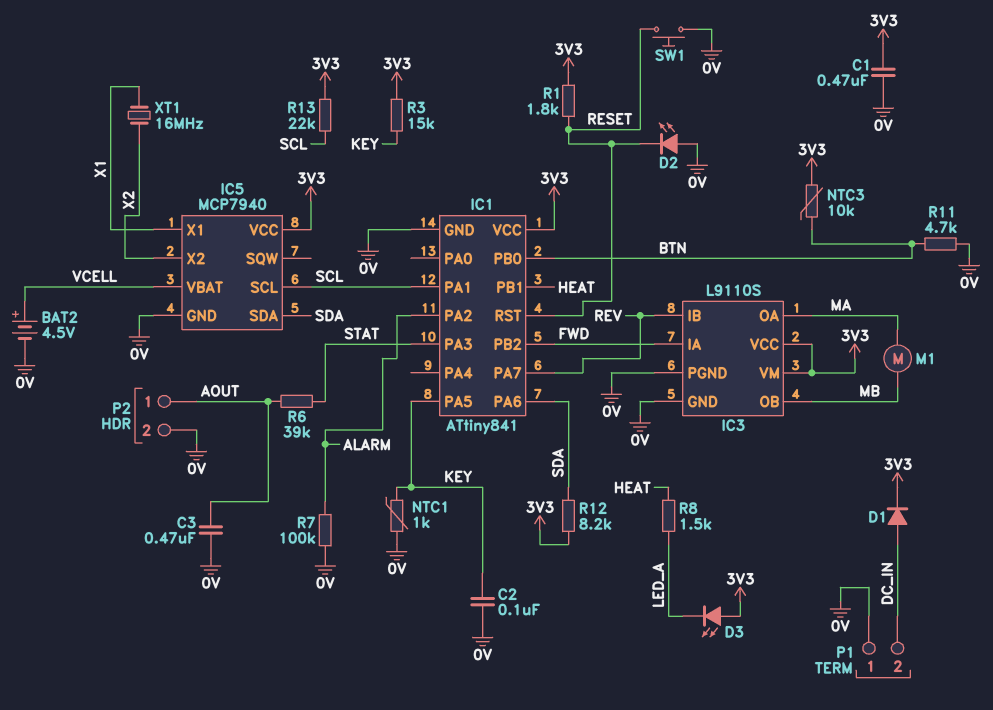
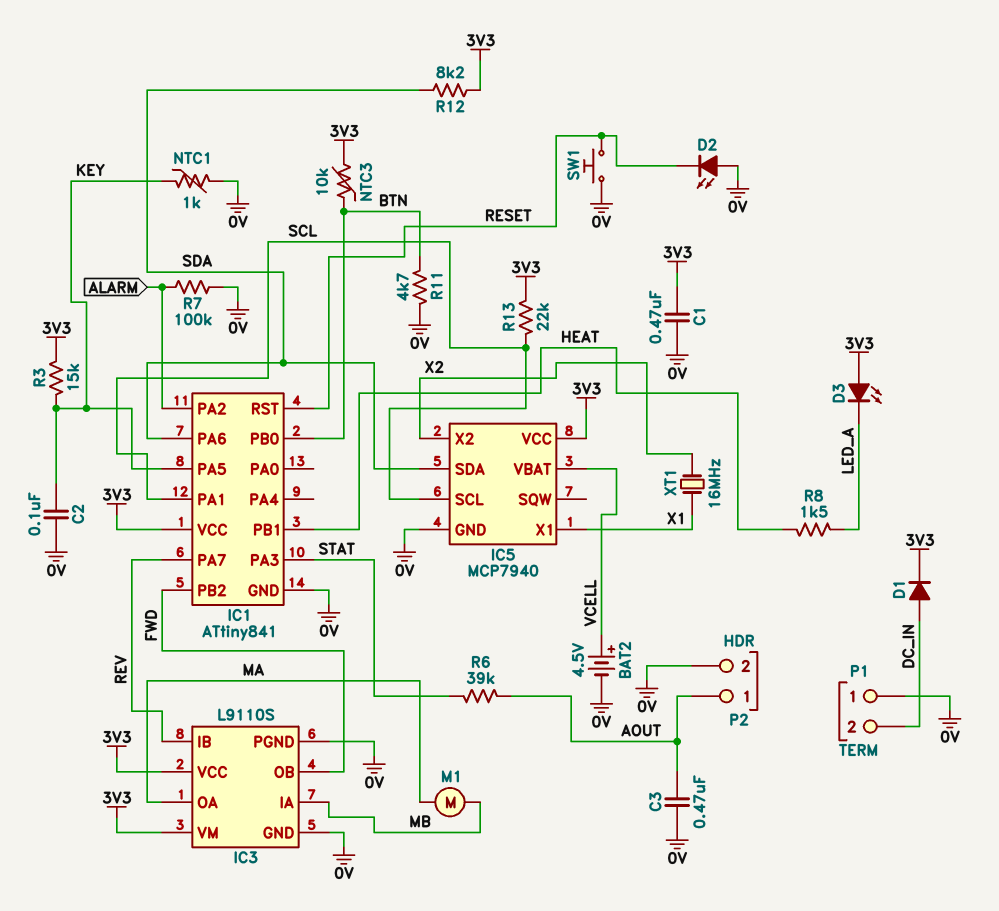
IC3 pin IA: FWD -> MB
IC3 pin OB: MB -> FWD
R1: 1.8k (3V3, RESET) -> none

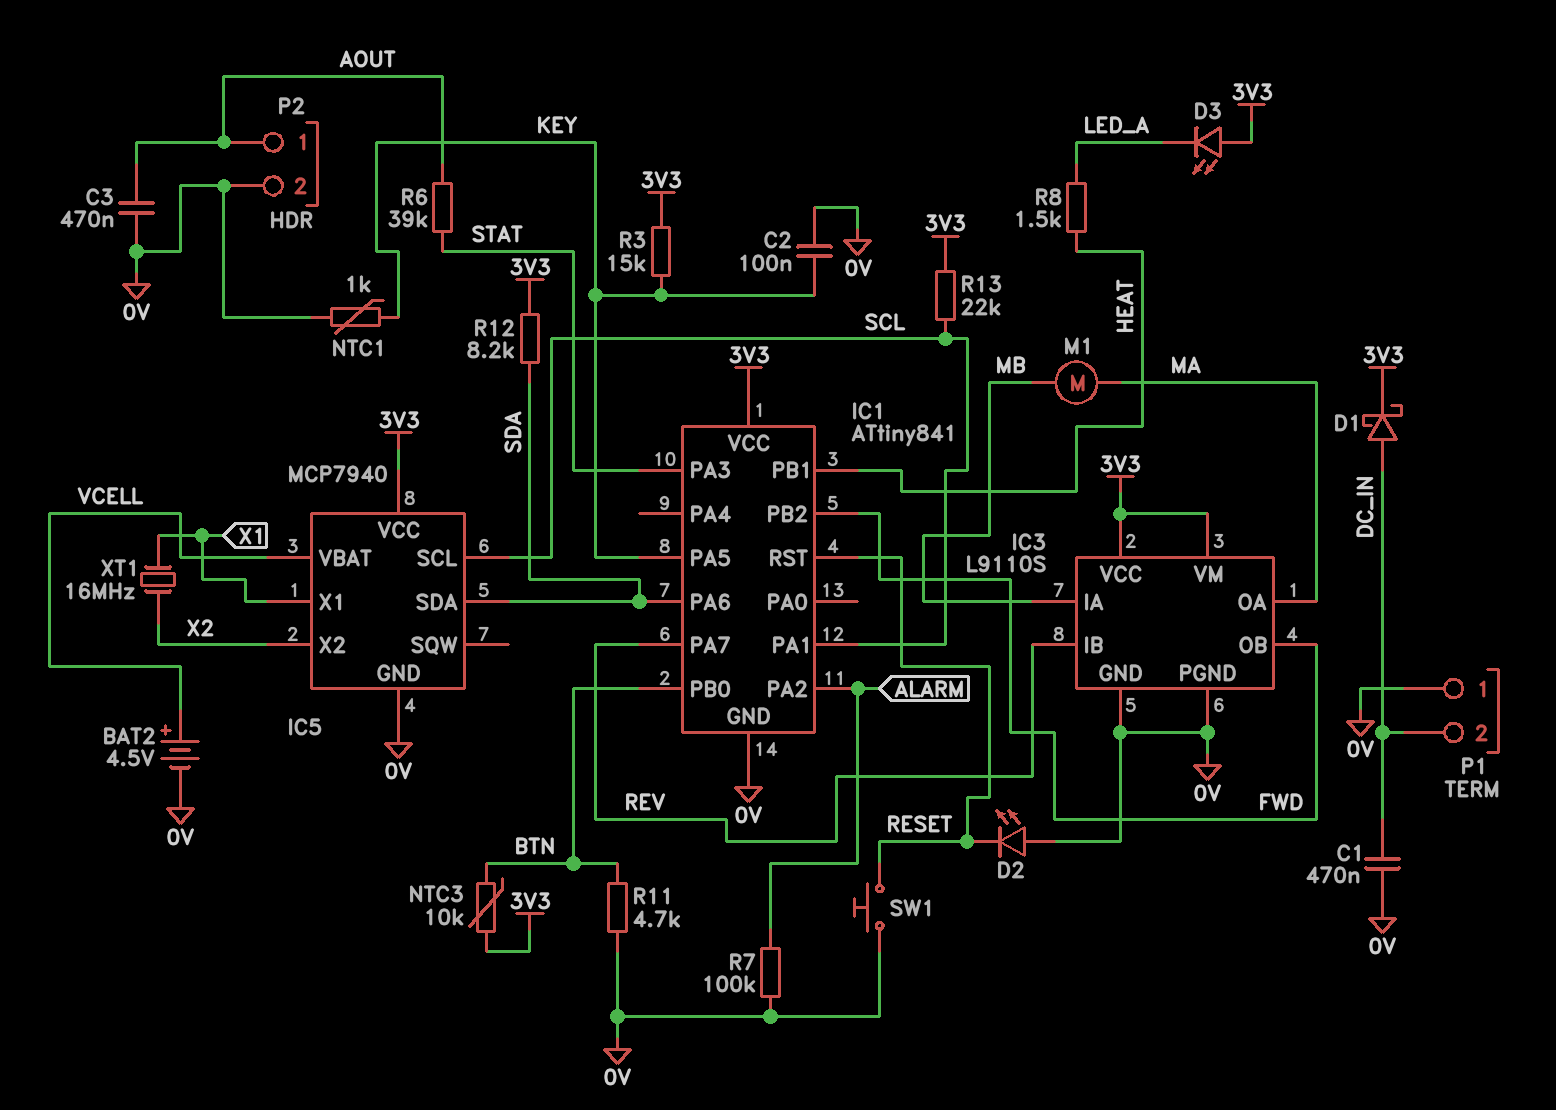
C1: 470nF (0V, 3V3) -> 470nF (0V, DC_IN)
D1: diode (A DC_IN, K 3V3) -> schottky (A DC_IN, K 3V3)

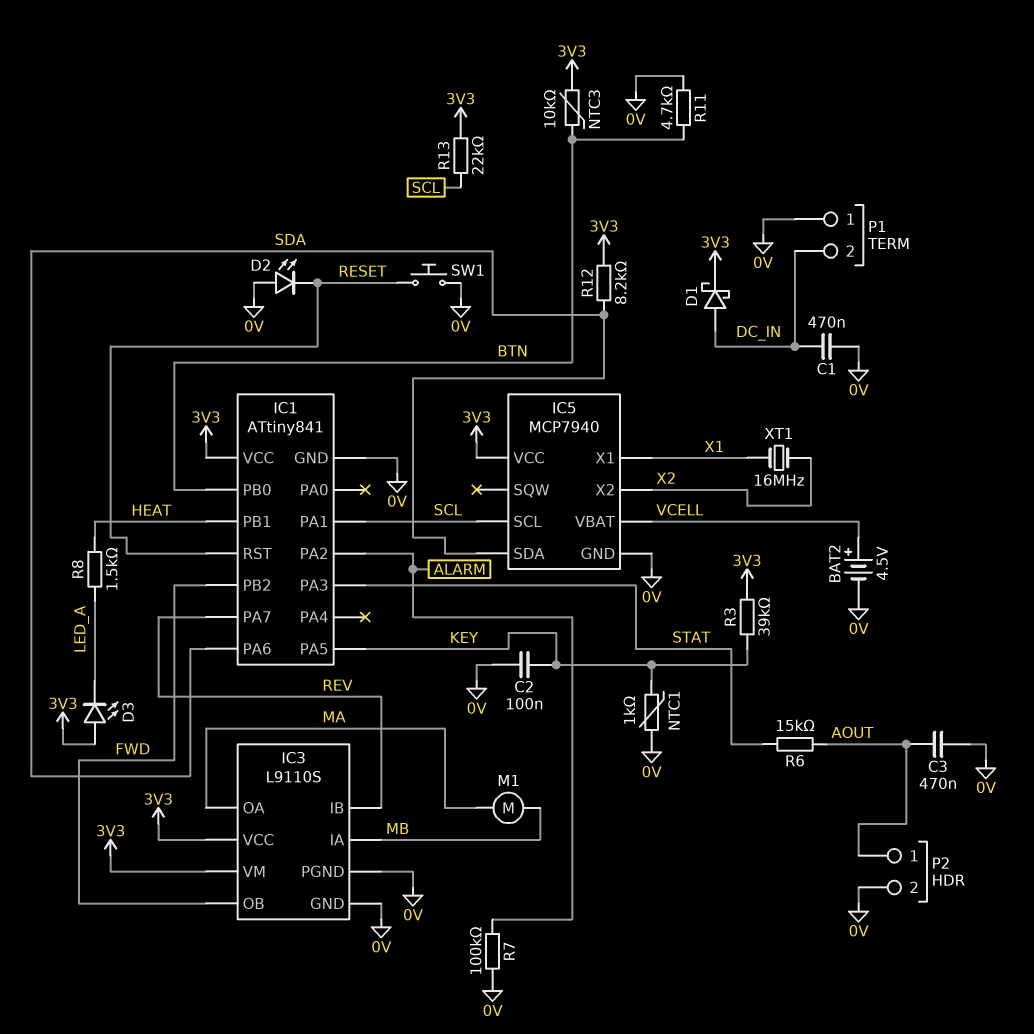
R3: 15k (3V3, KEY) -> 39k (3V3, KEY)
R6: 39k (AOUT, STAT) -> 15k (AOUT, STAT)

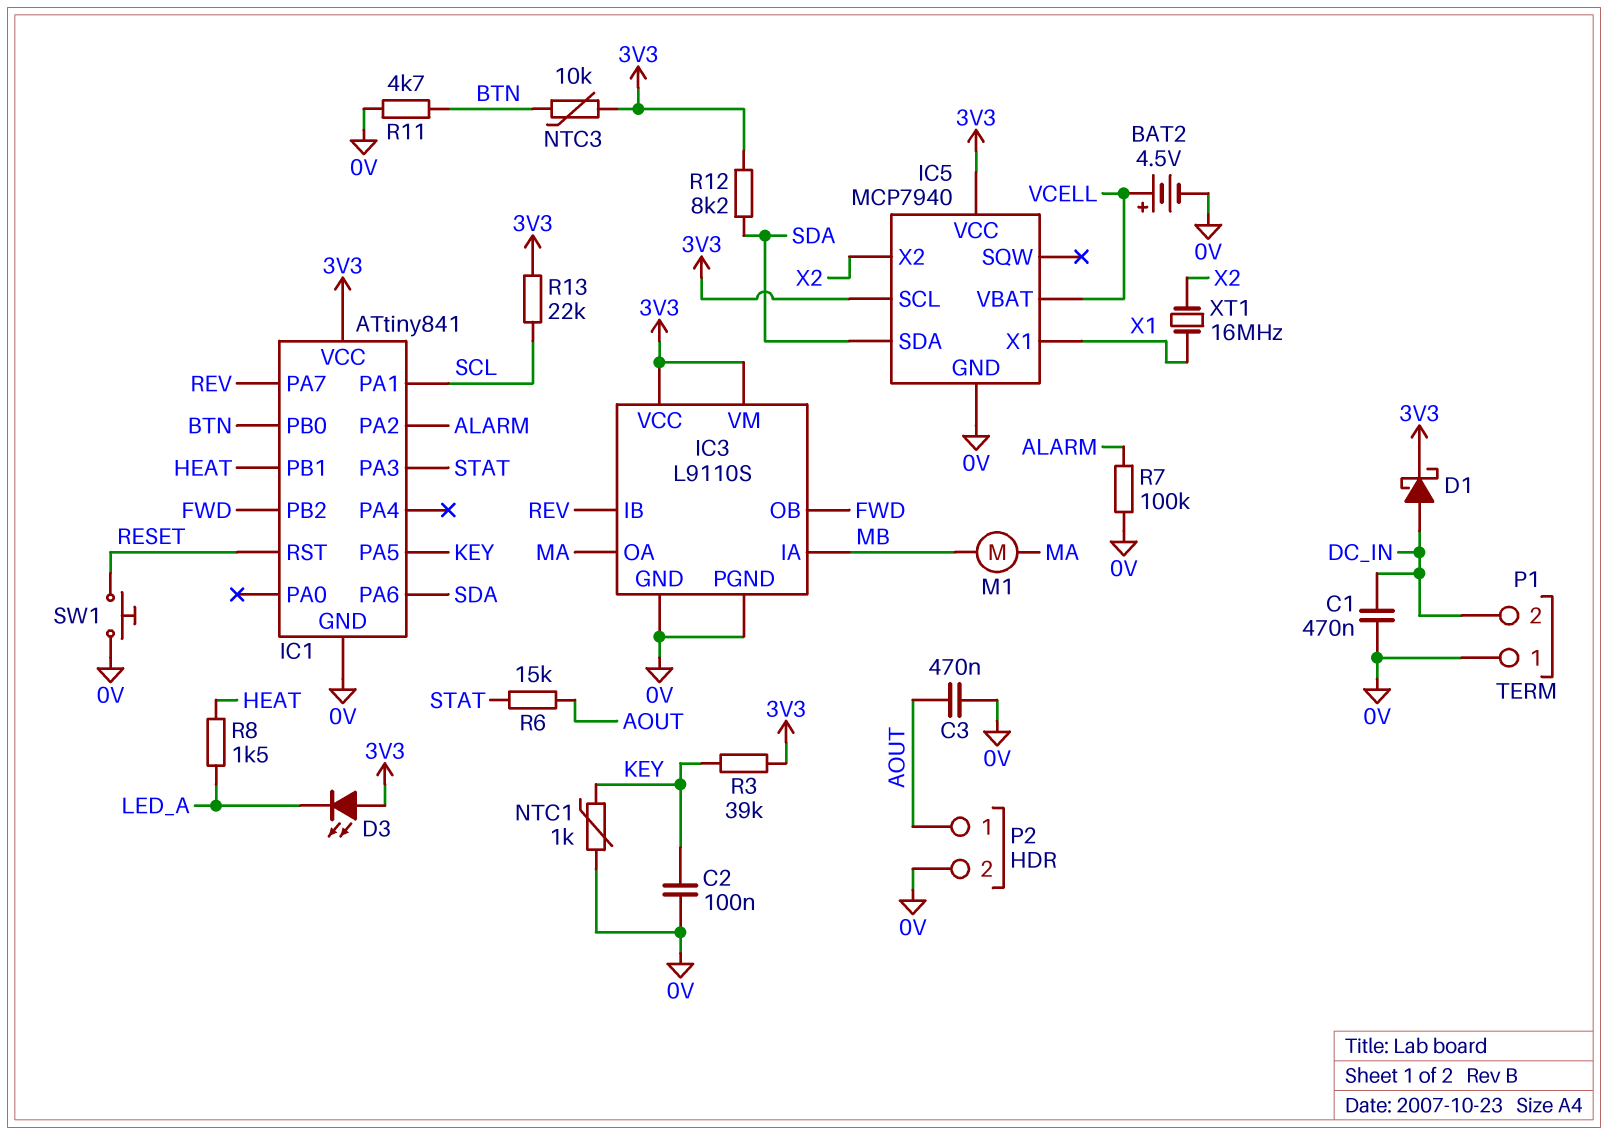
D2: LED (A 0V, K RESET) -> none
IC5 pin SCL: SCL -> 3V3

